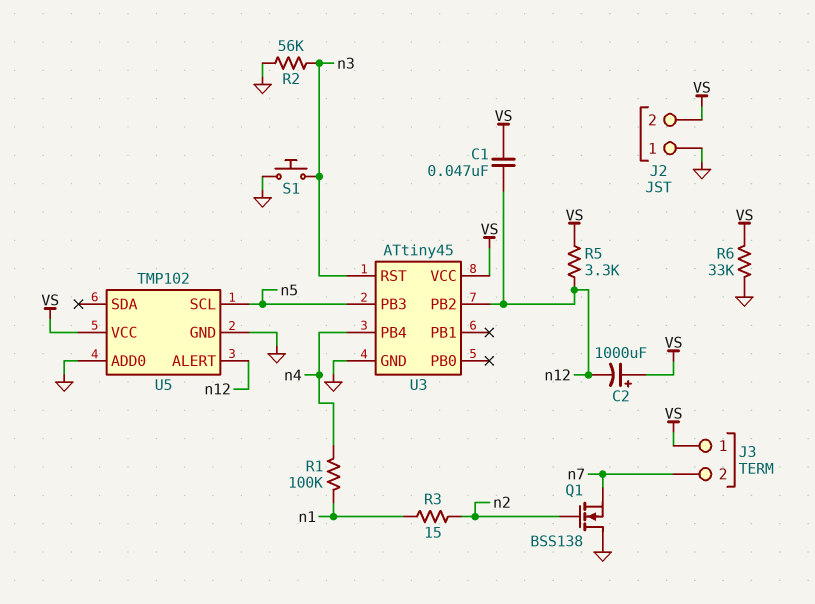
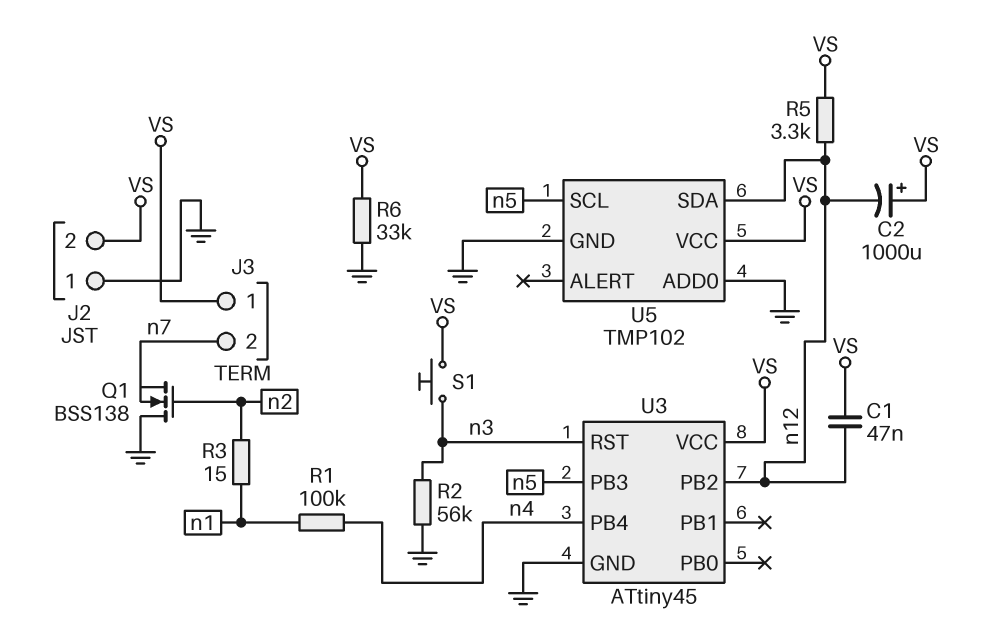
S1: button (GND, n3) -> button (VS, n3)
U5 pin ALERT: n12 -> none
U5 pin SDA: none -> n12

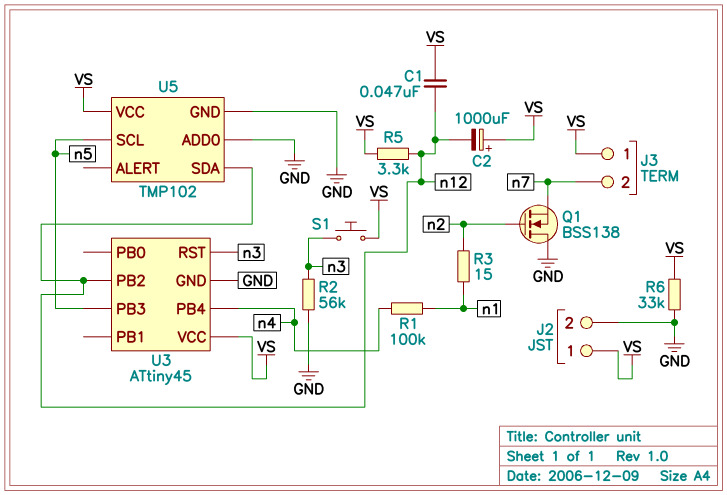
J2 pin 1: GND -> VS
J2 pin 2: VS -> GND

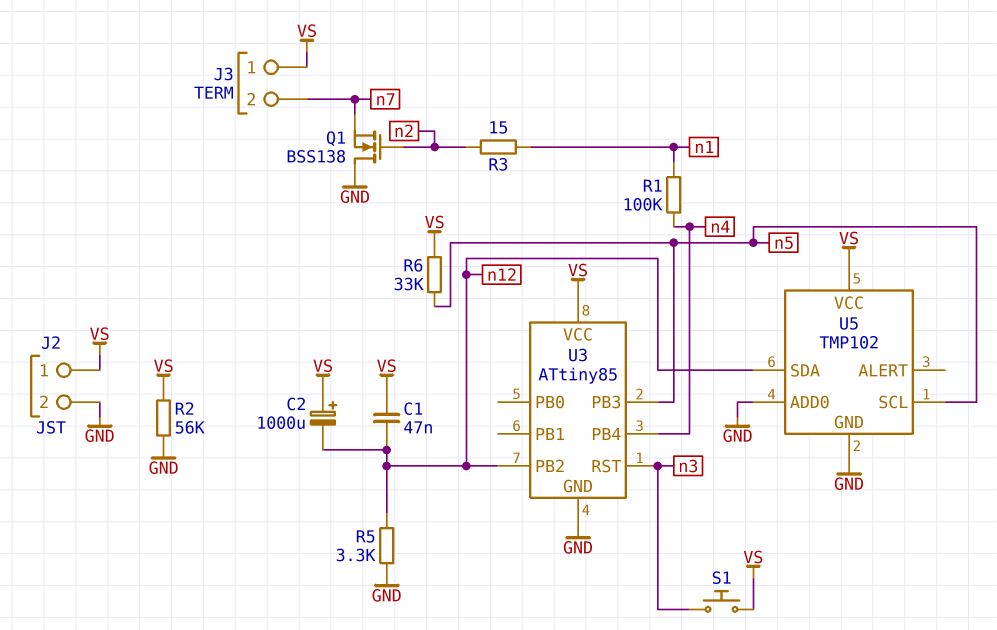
R2: 56k (GND, n3) -> 56k (GND, VS)
R5: 3.3k (VS, n12) -> 3.3k (GND, n12)
R6: 33k (GND, VS) -> 33k (VS, n5)
U3: ATtiny45 -> ATtiny85

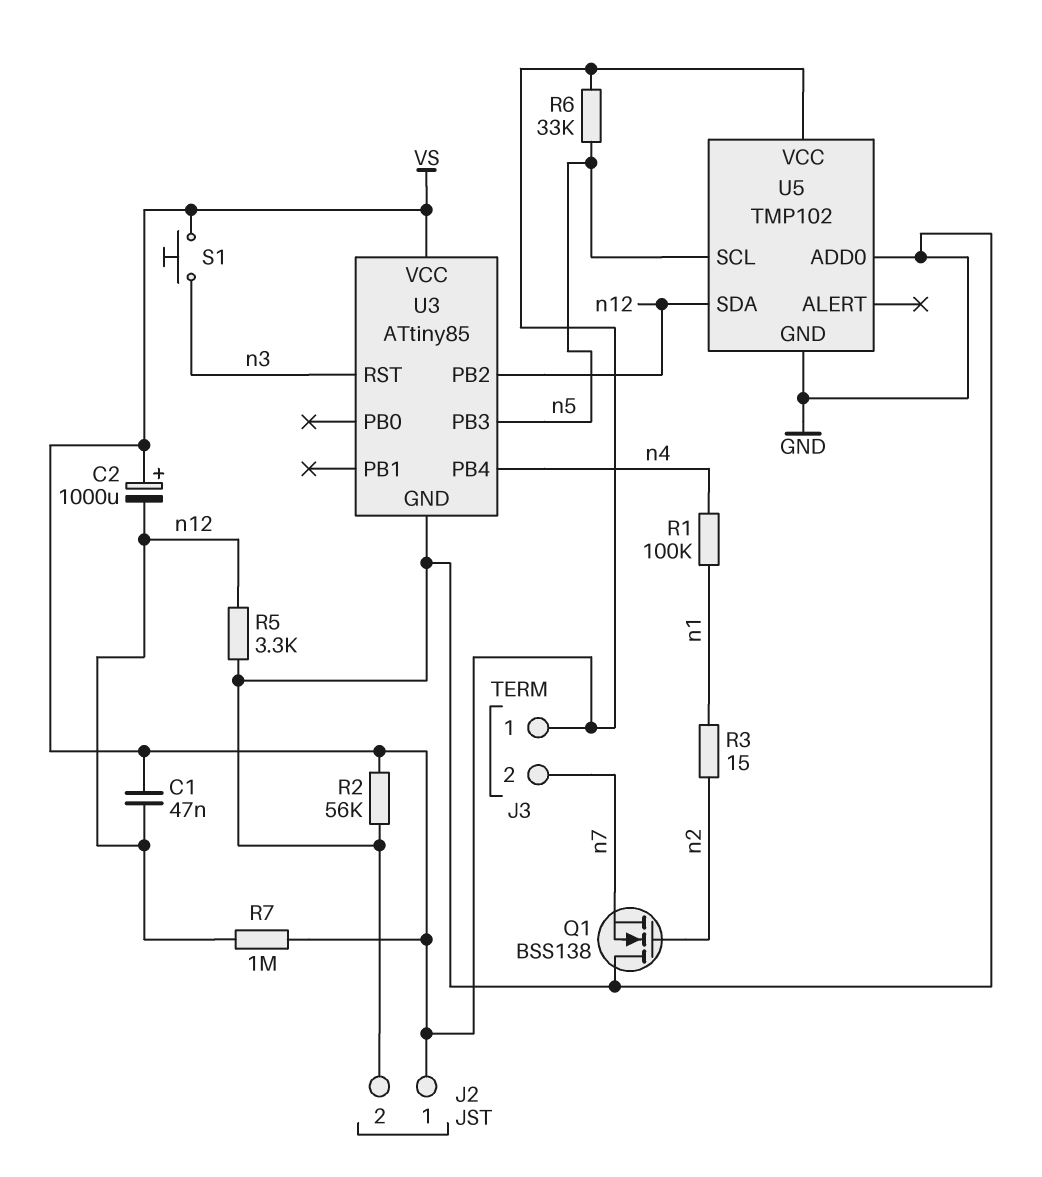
R7: none -> 1M (VS, n12)

